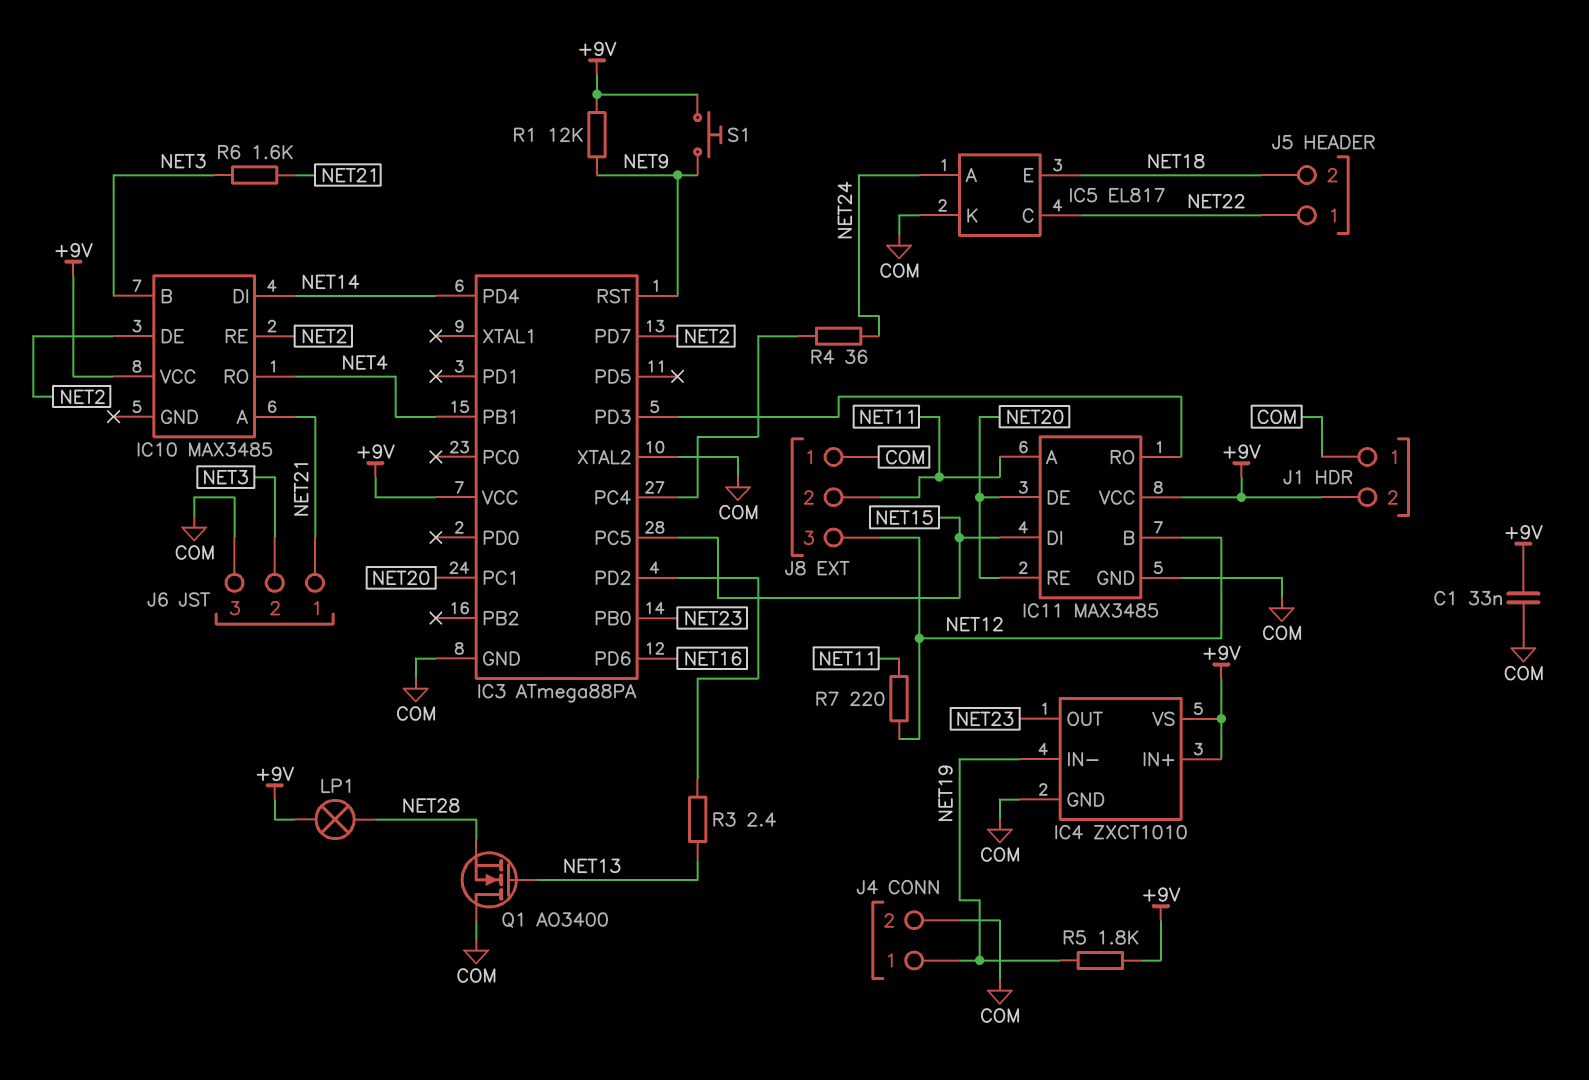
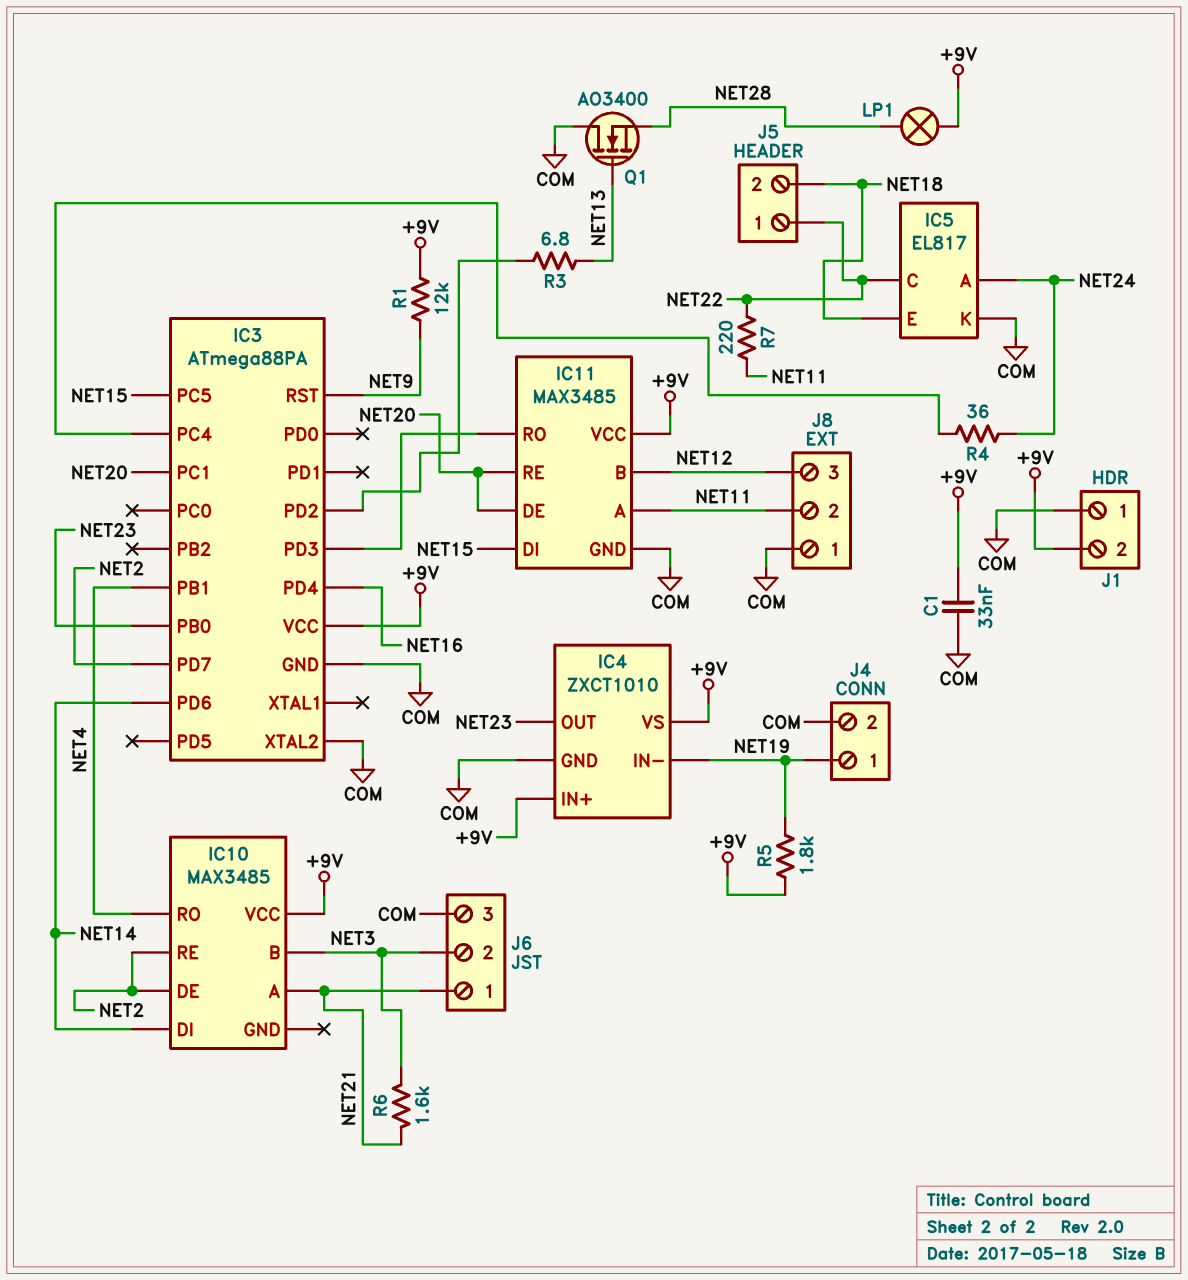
IC3 pin PD4: NET14 -> NET16
IC3 pin PD6: NET16 -> NET14
R3: 2.4 (IC3/PD2, NET13) -> 6.8 (IC3/PD2, NET13)
R7: 220 (NET11, NET12) -> 220 (NET11, NET22)
S1: button (+9V, NET9) -> none

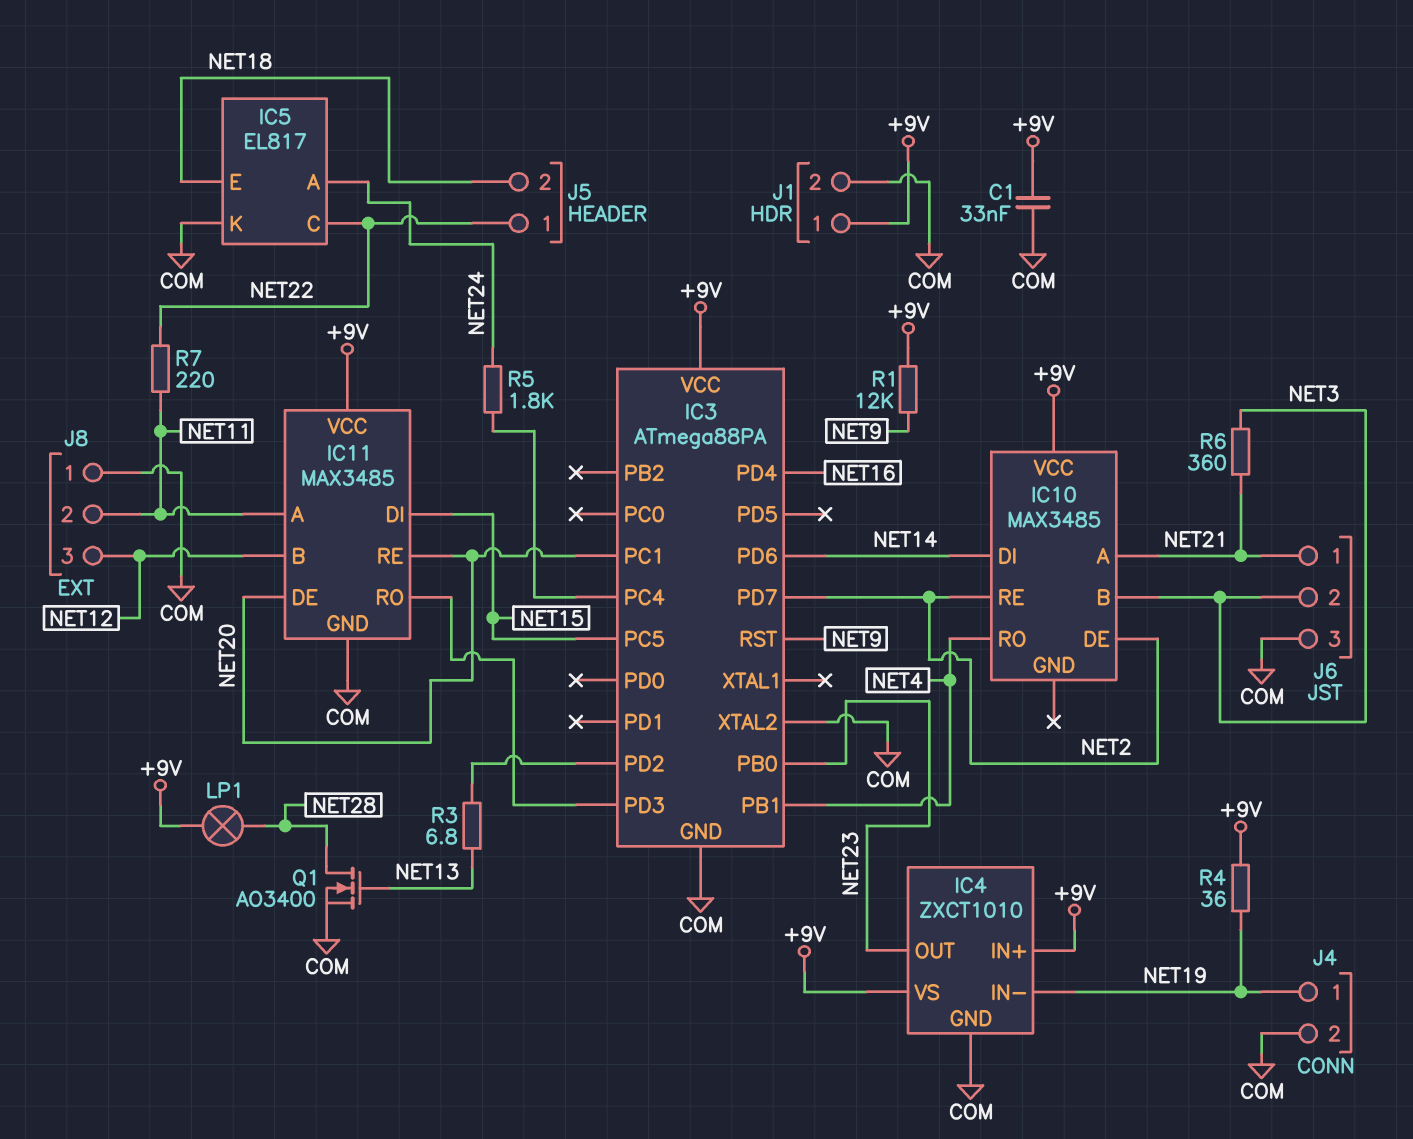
J1 pin 1: COM -> +9V
J1 pin 2: +9V -> COM
Q1: NMOS AO3400 (G NET13, D COM, S NET28) -> NMOS AO3400 (G NET13, D NET28, S COM)
R4: 36 (IC3/PC4, NET24) -> 36 (+9V, NET19)
R5: 1.8k (+9V, NET19) -> 1.8k (IC3/PC4, NET24)
R6: 1.6k (NET3, NET21) -> 360 (NET3, NET21)

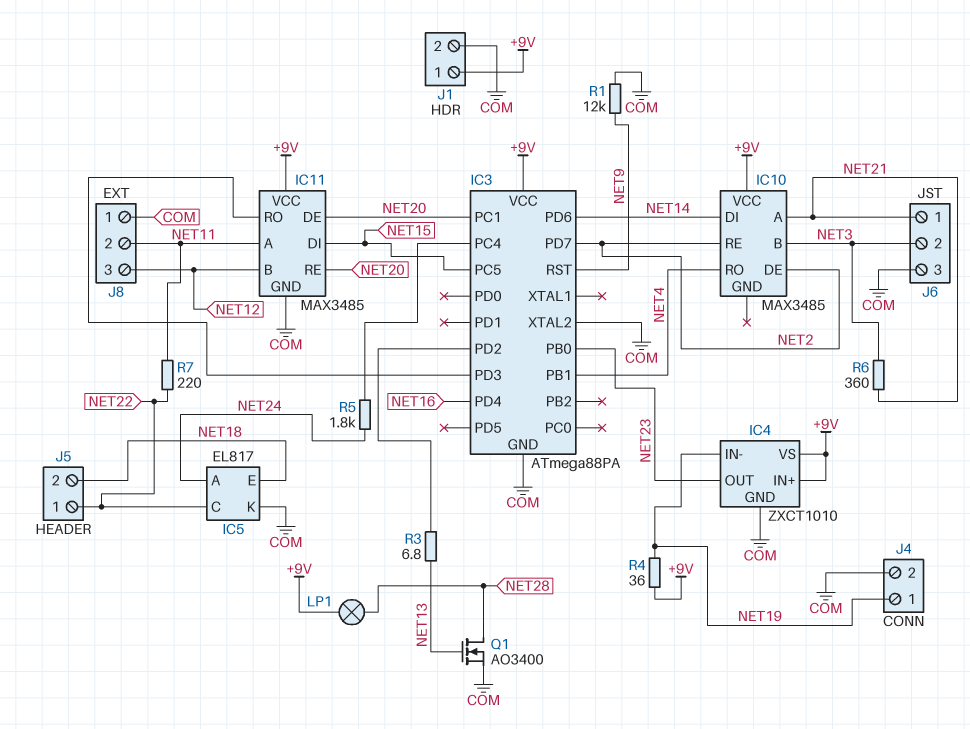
C1: 33nF (+9V, COM) -> none
R1: 12k (+9V, NET9) -> 12k (COM, NET9)

